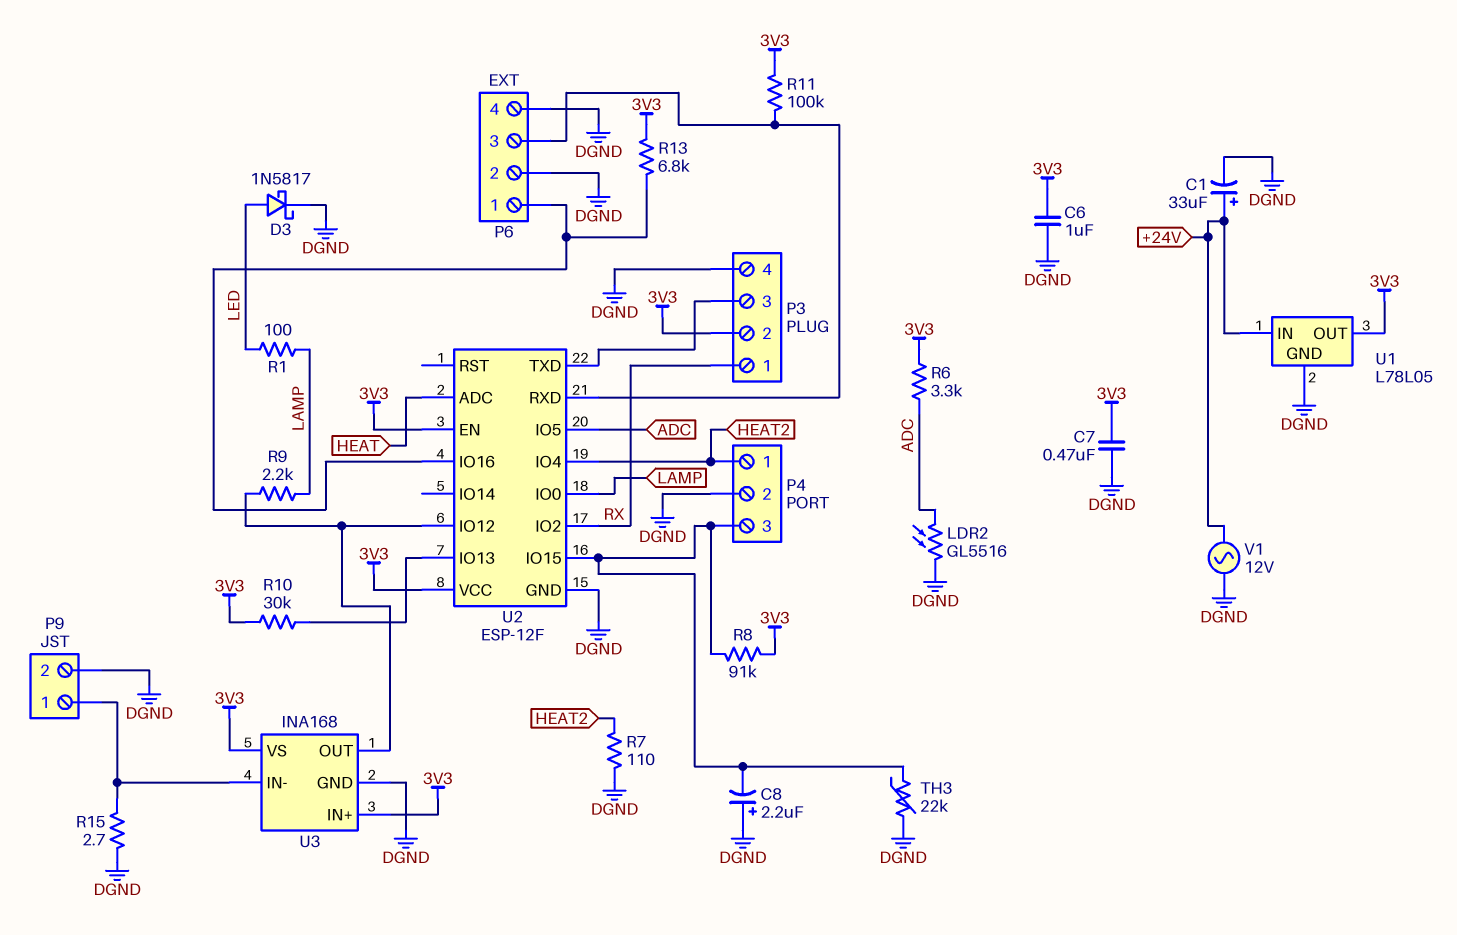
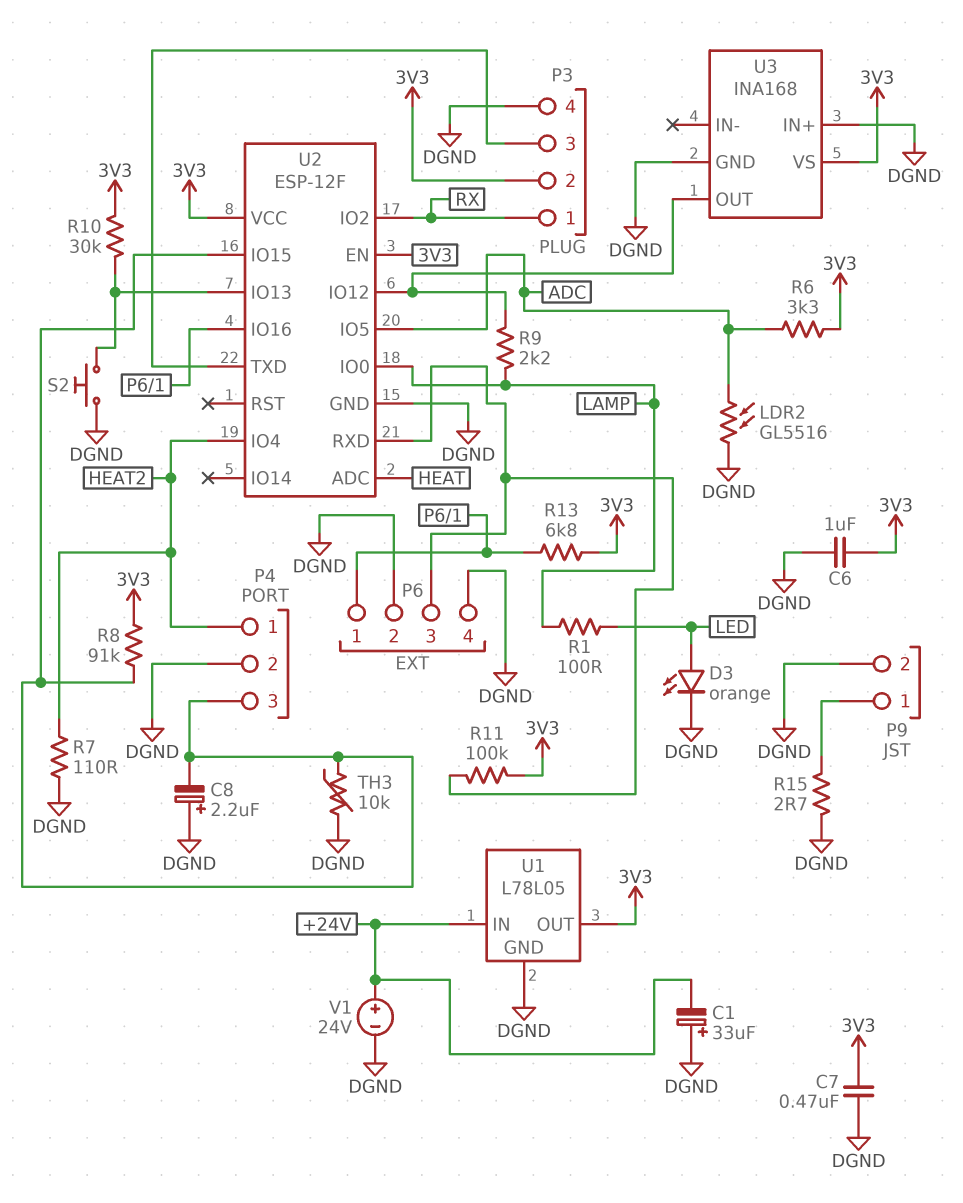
C1: 33uF (plus +24V, minus DGND) -> 33uF (plus DGND, minus +24V)
D3: schottky 1N5817 (A LED, K DGND) -> LED orange (A LED, K DGND)
S2: none -> button (DGND, U2/IO13)
TH3: 22k (DGND, P4/3) -> 10k (DGND, P4/3)
U3 pin IN+: 3V3 -> DGND
U3 pin IN-: P9/1 -> none
V1: AC 12V (+24V, DGND) -> 24V (plus +24V, minus DGND)

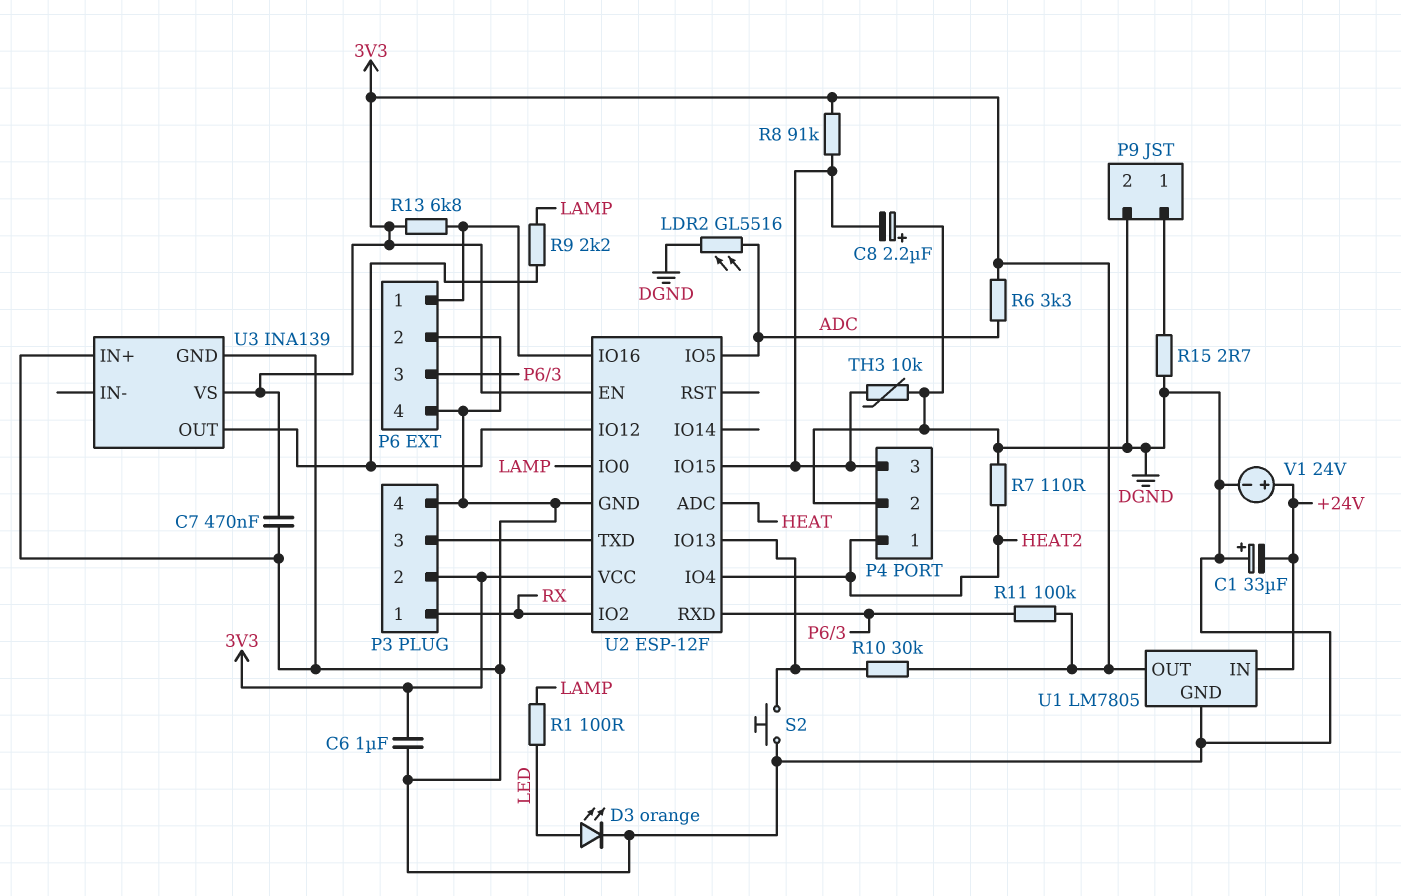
U1: L78L05 -> LM7805
U3: INA168 -> INA139

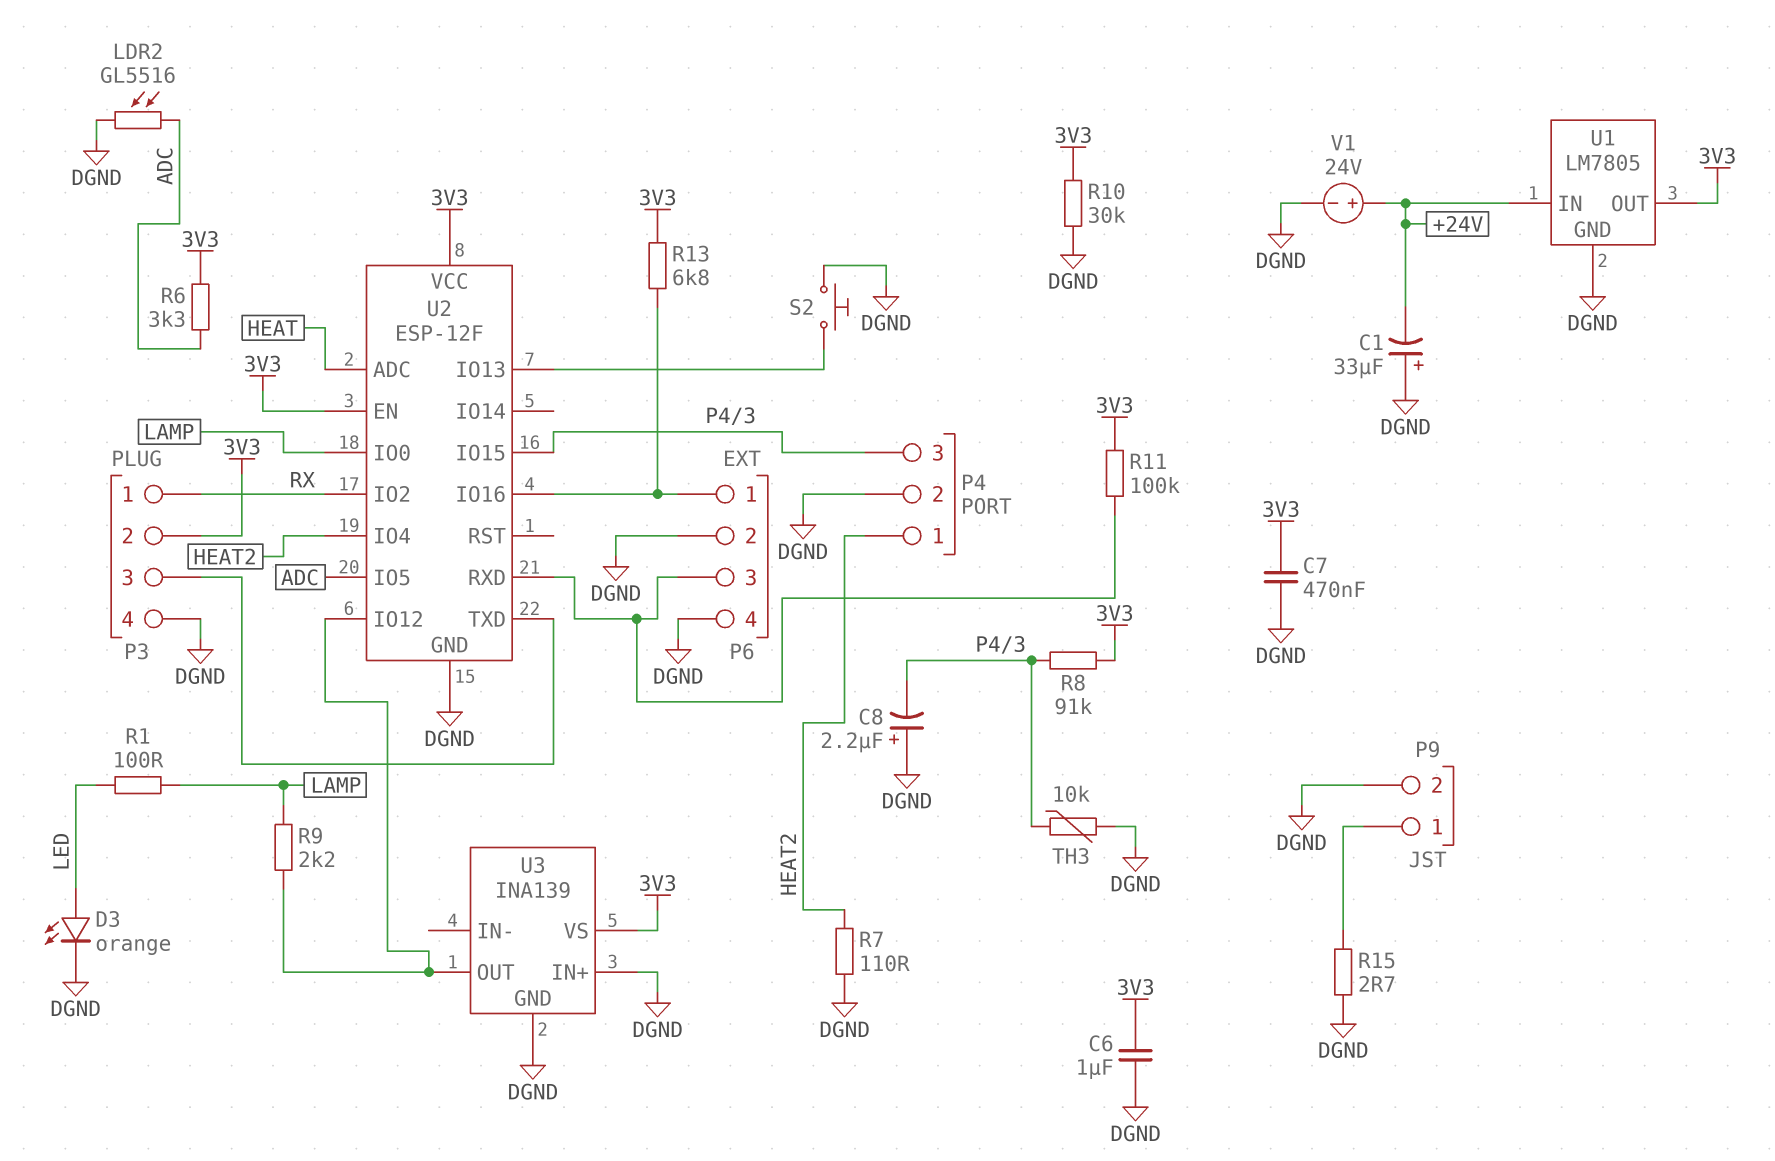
R10: 30k (3V3, U2/IO13) -> 30k (3V3, DGND)

